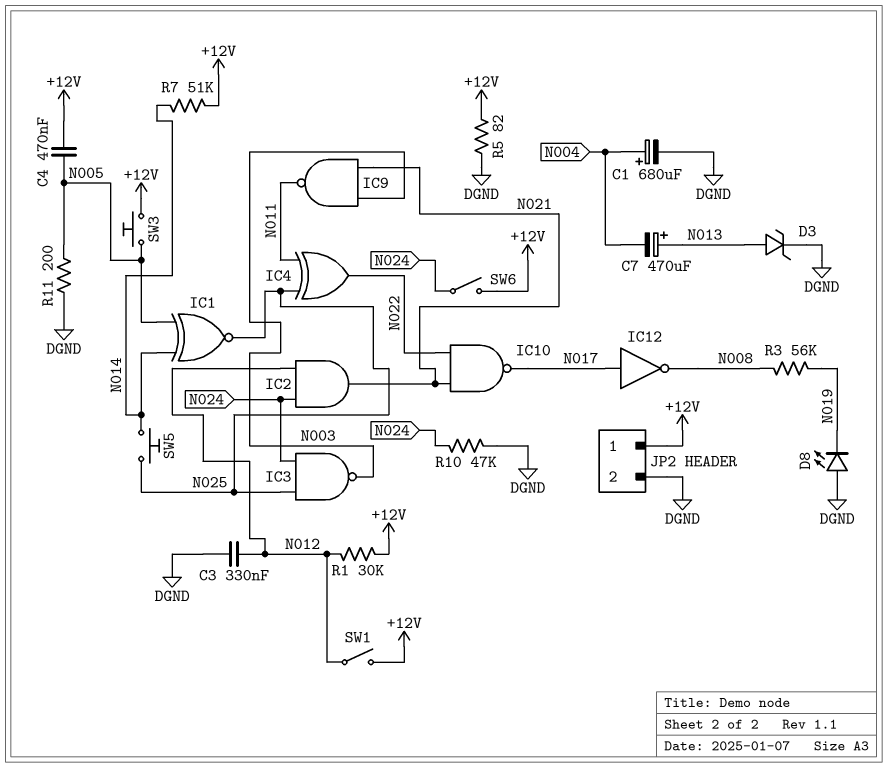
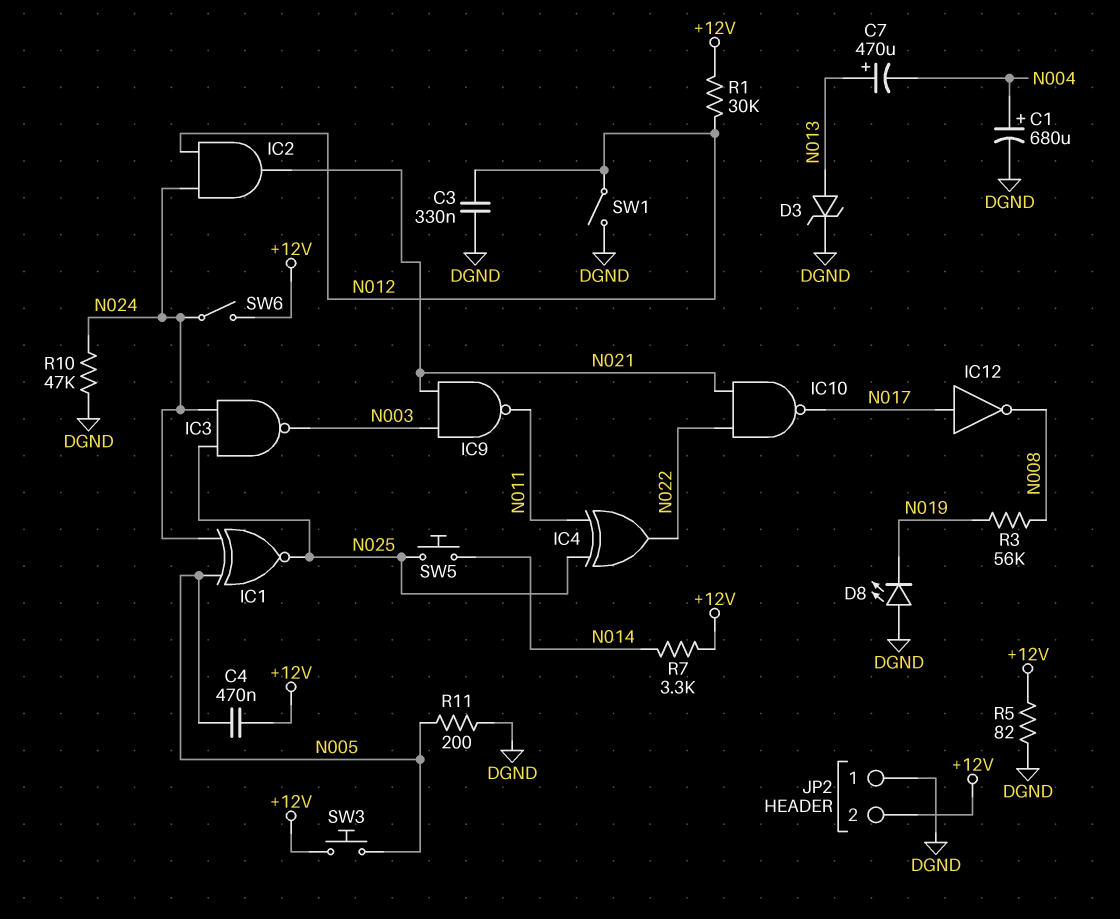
IC1: XNOR (in N005, in N014, out N025) -> XNOR (in N005, in N024, out N025)
JP2 pin 1: +12V -> DGND
JP2 pin 2: DGND -> +12V
R7: 51k (+12V, N014) -> 3.3k (+12V, N014)
SW1: switch (+12V, N012) -> switch (DGND, N012)

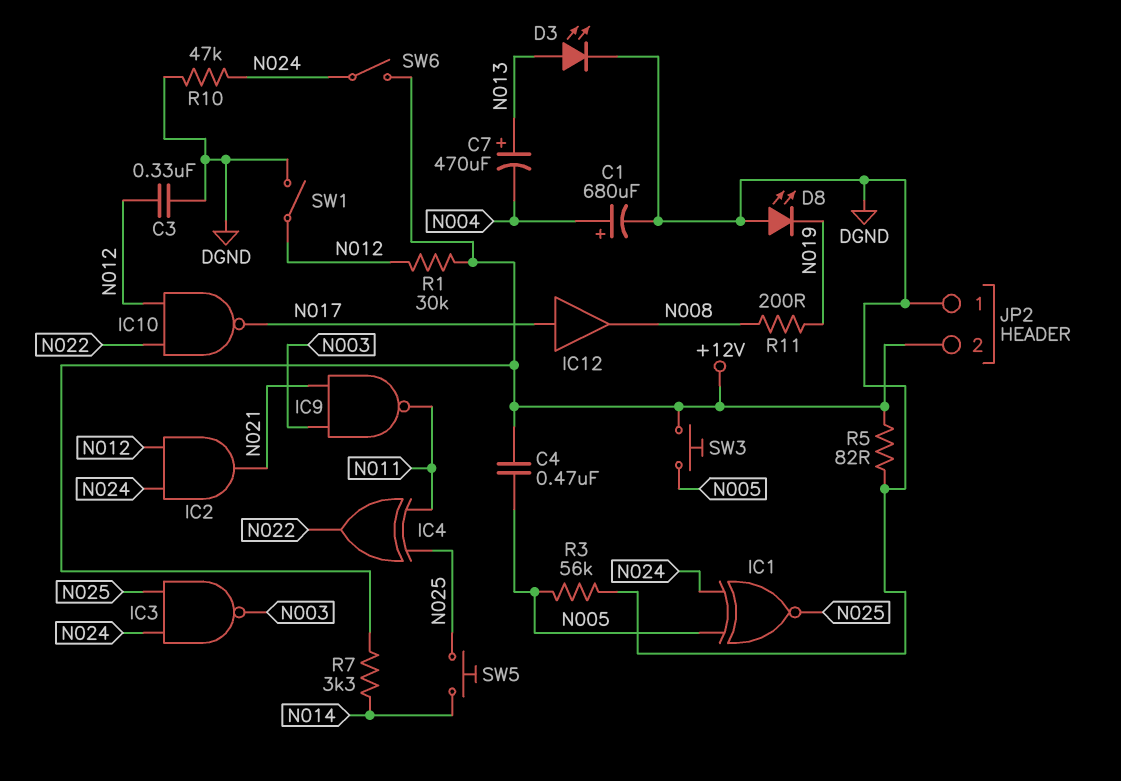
D3: zener (A N013, K DGND) -> LED (A N013, K DGND)
IC10: NAND (in N021, in N022, out N017) -> NAND (in N012, in N022, out N017)
IC12: NOT (in N017, out N008) -> buffer (in N017, out N008)
R3: 56k (N008, N019) -> 56k (DGND, N005)
R11: 200 (DGND, N005) -> 200 (N008, N019)

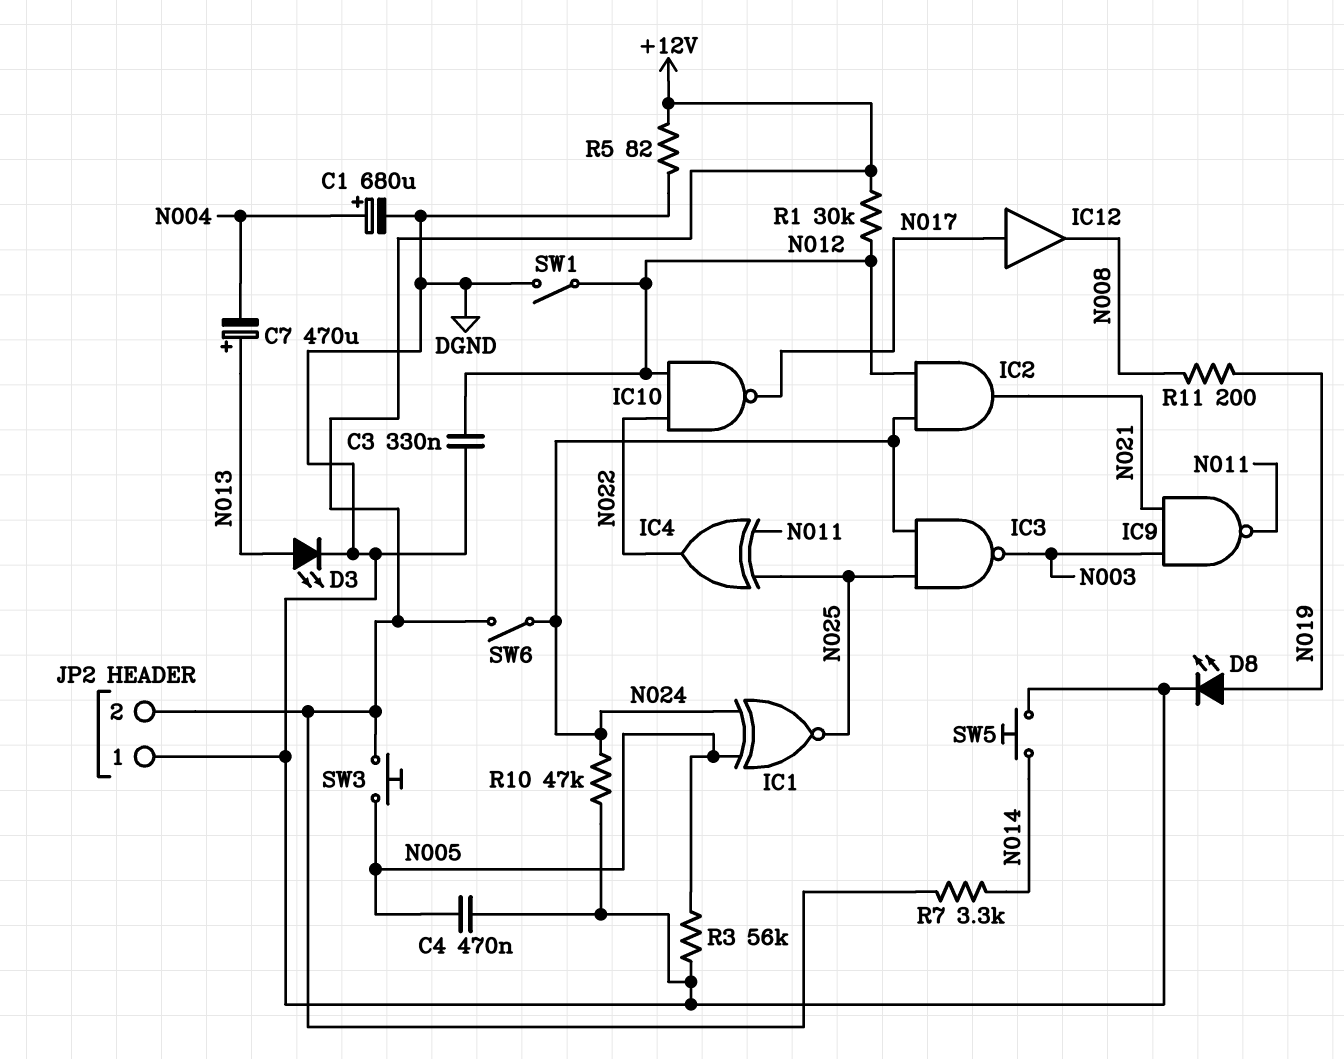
C4: 470nF (+12V, N005) -> 470nF (DGND, N005)
D8: LED (A DGND, K N019) -> LED (A N019, K DGND)
SW5: button (N014, N025) -> button (DGND, N014)

